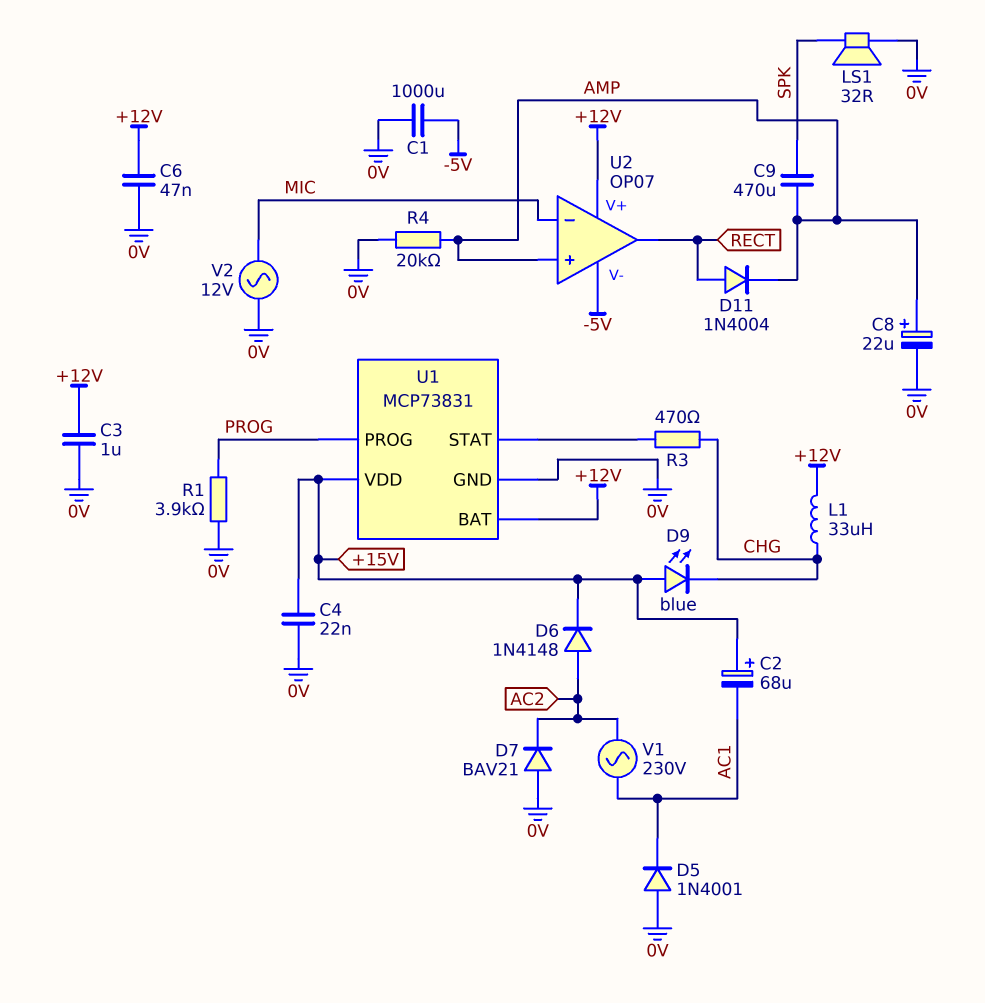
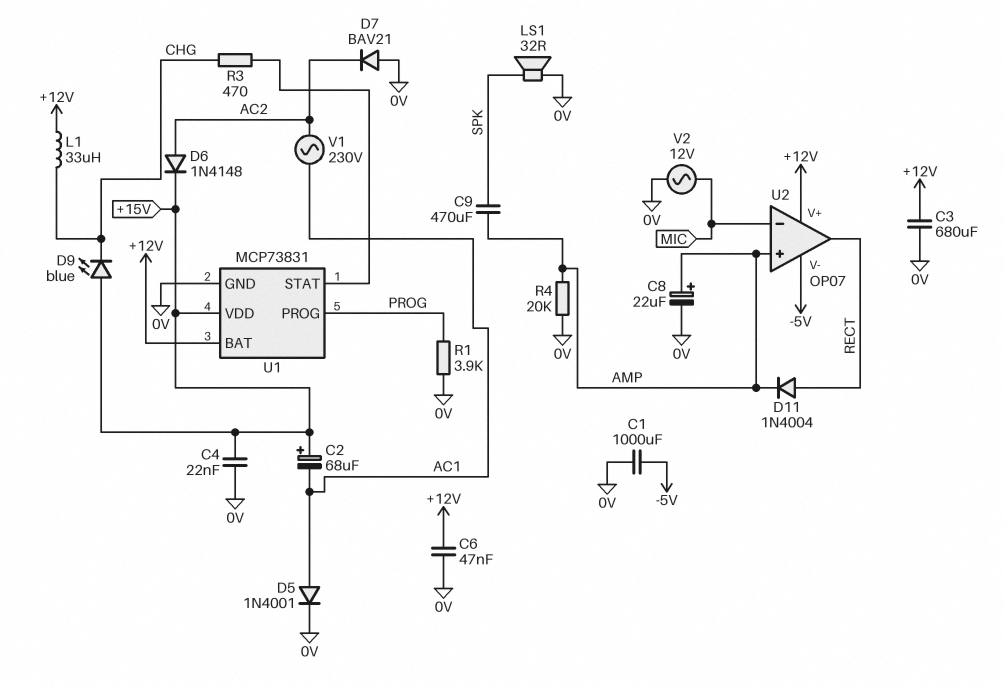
C3: 1uF (+12V, 0V) -> 680uF (+12V, 0V)
D5: diode 1N4001 (A 0V, K AC1) -> diode 1N4001 (A AC1, K 0V)

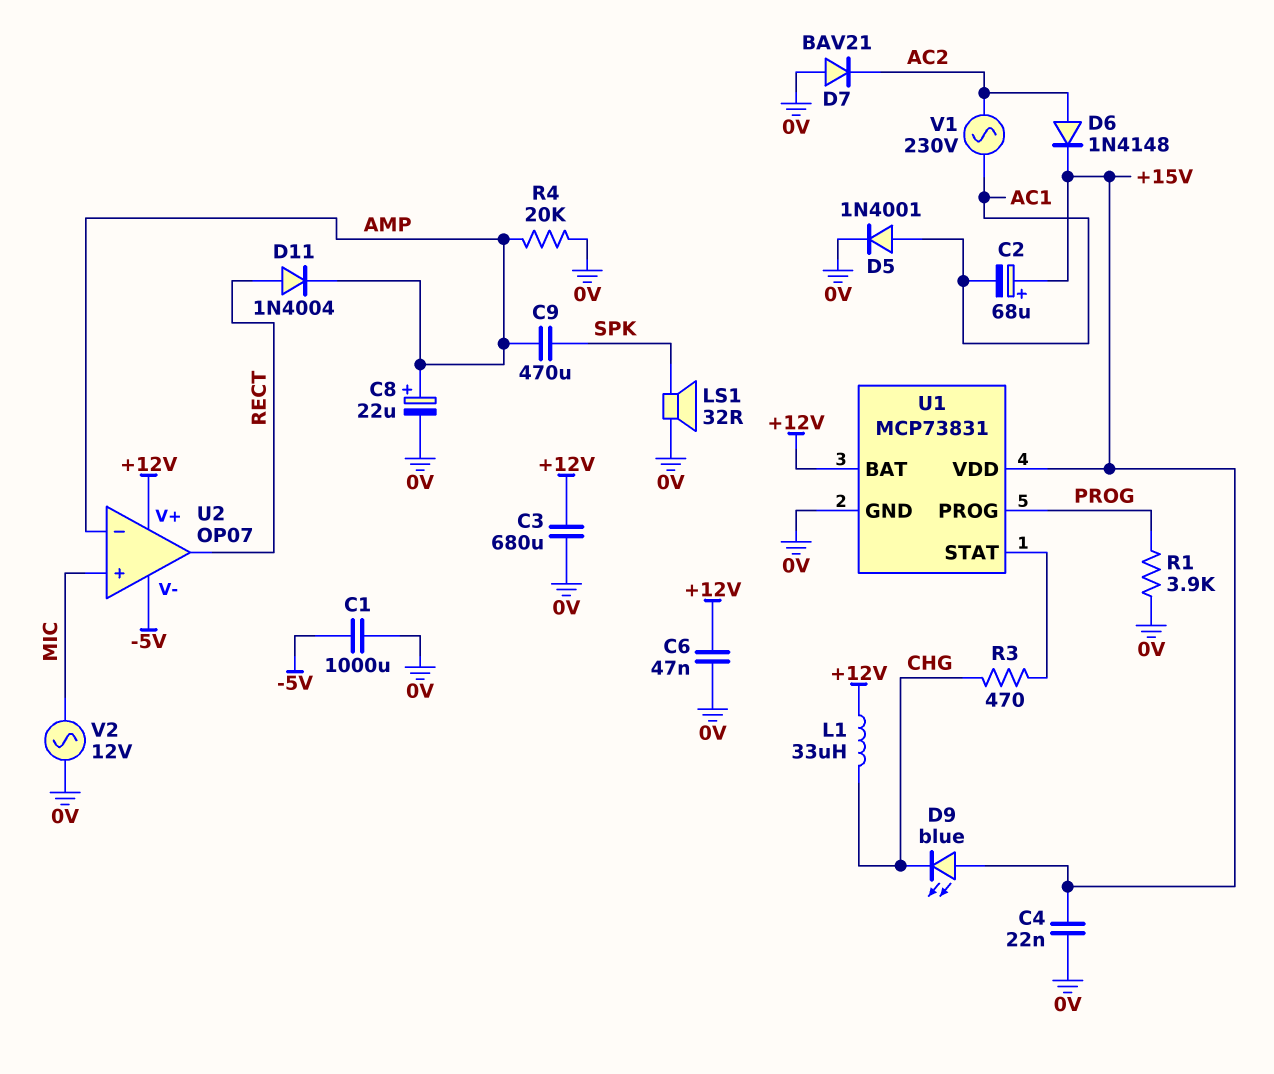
U2 pin in+: AMP -> MIC
U2 pin in-: MIC -> AMP

